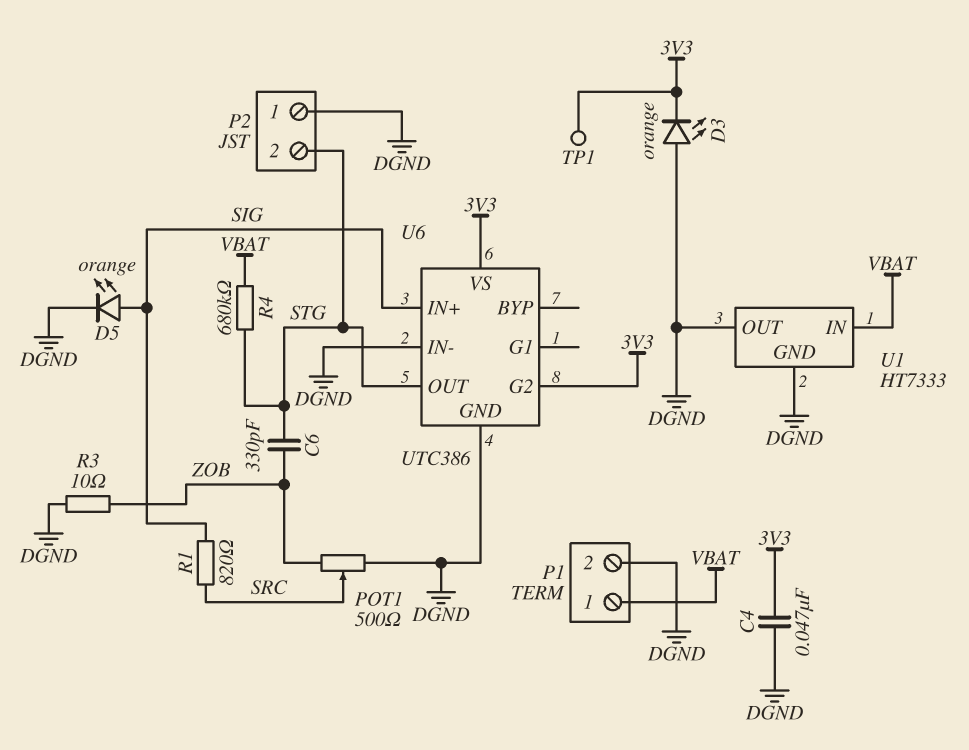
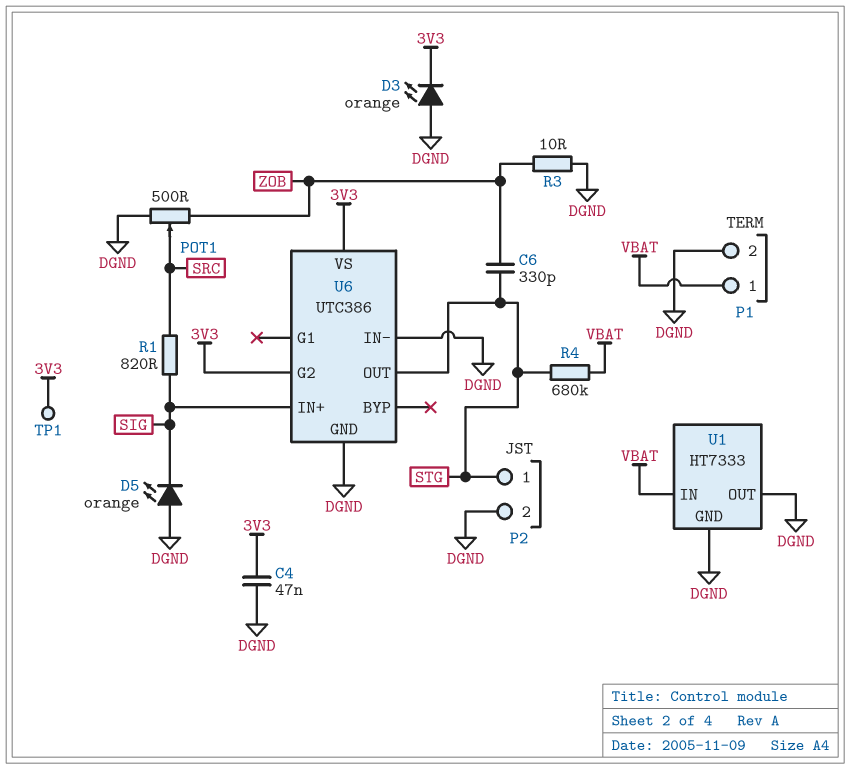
D5: LED orange (A SIG, K DGND) -> LED orange (A DGND, K SIG)
P2 pin 1: DGND -> STG
P2 pin 2: STG -> DGND

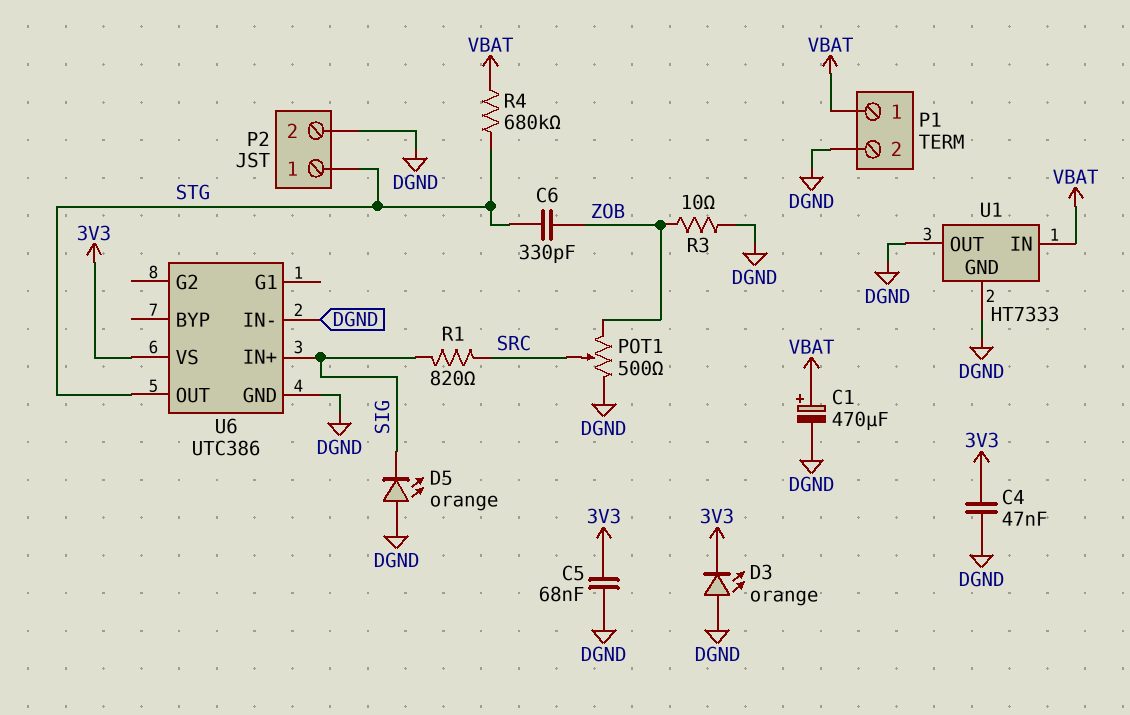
C1: none -> 470uF (plus VBAT, minus DGND)
C5: none -> 68nF (3V3, DGND)
TP1: test point (3V3) -> none
U6 pin G2: 3V3 -> none

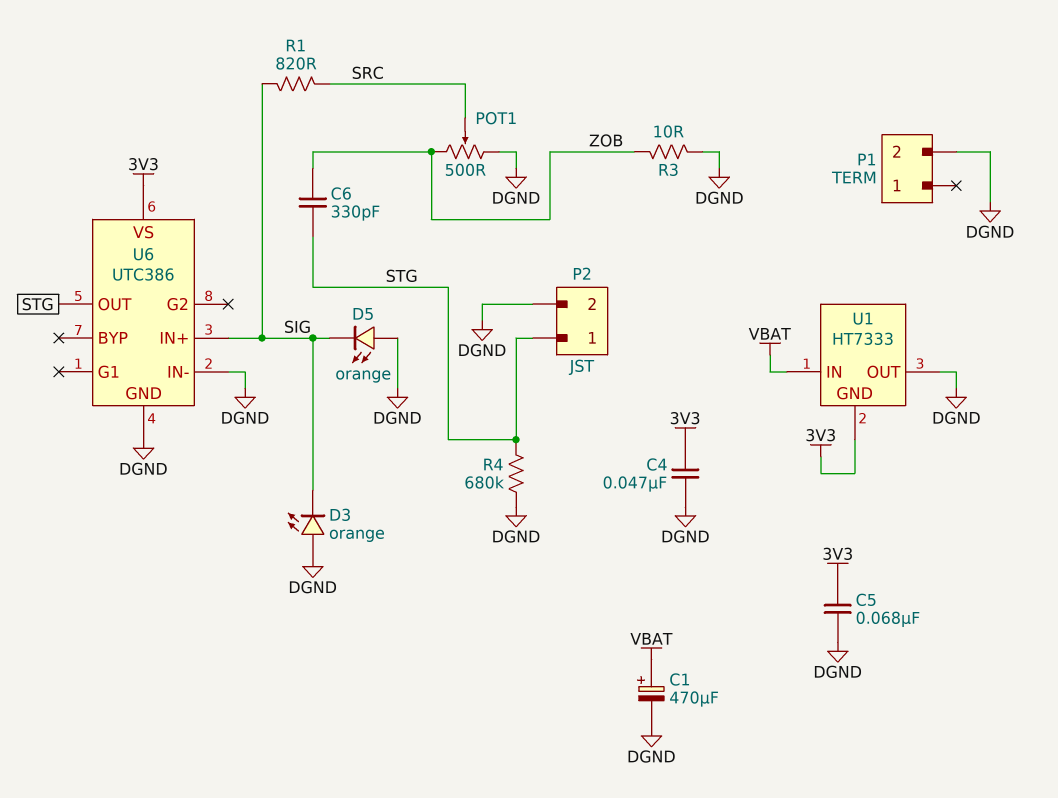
D3: LED orange (A DGND, K 3V3) -> LED orange (A DGND, K SIG)
P1 pin 1: VBAT -> none
R4: 680k (STG, VBAT) -> 680k (DGND, STG)
U1 pin GND: DGND -> 3V3

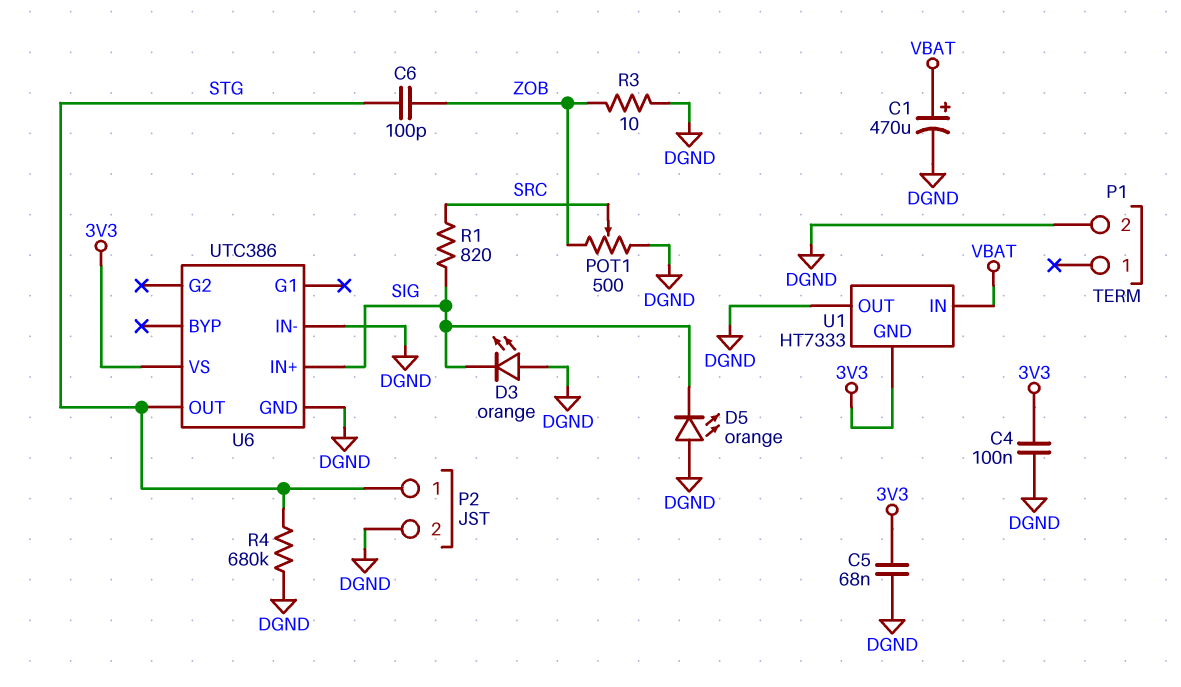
C4: 47nF (3V3, DGND) -> 100nF (3V3, DGND)
C6: 330pF (STG, ZOB) -> 100pF (STG, ZOB)

